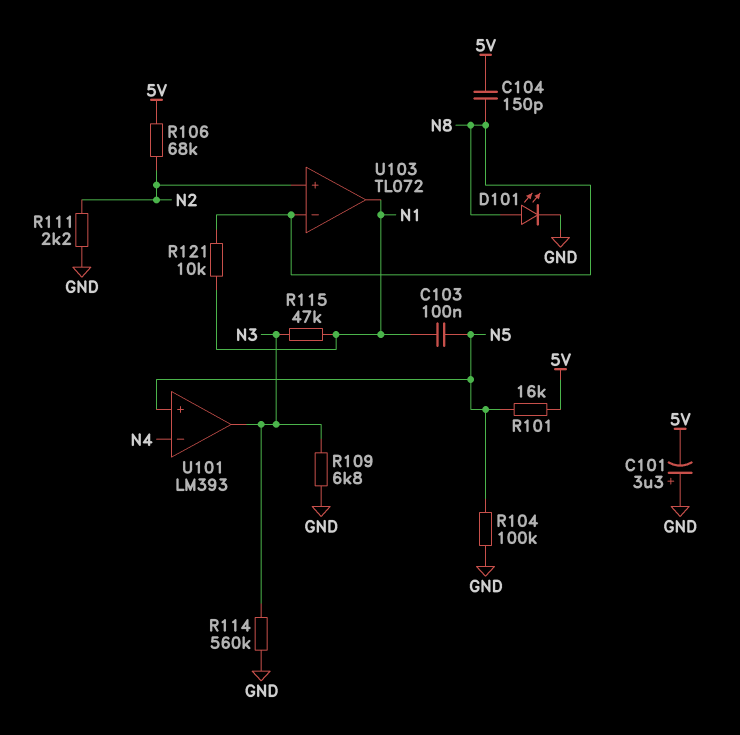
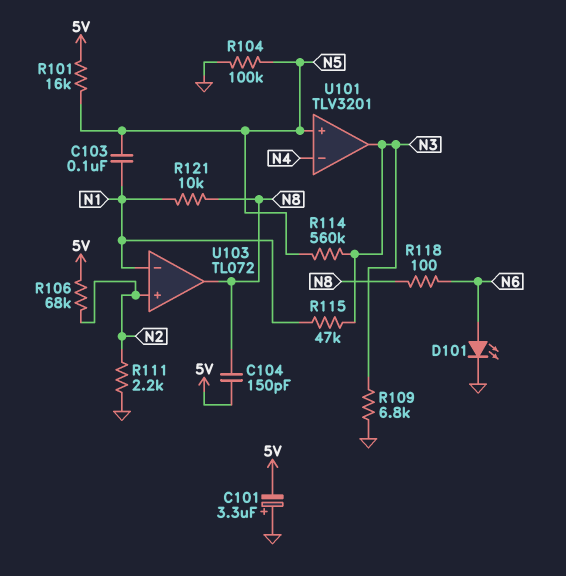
D101: LED (A N8, K GND) -> LED (A N6, K GND)
R114: 560k (GND, N3) -> 560k (N3, N5)
R118: none -> 100 (N6, N8)
U101: LM393 -> TLV3201
U103 pin in-: N8 -> N1
U103 pin out: N1 -> N8

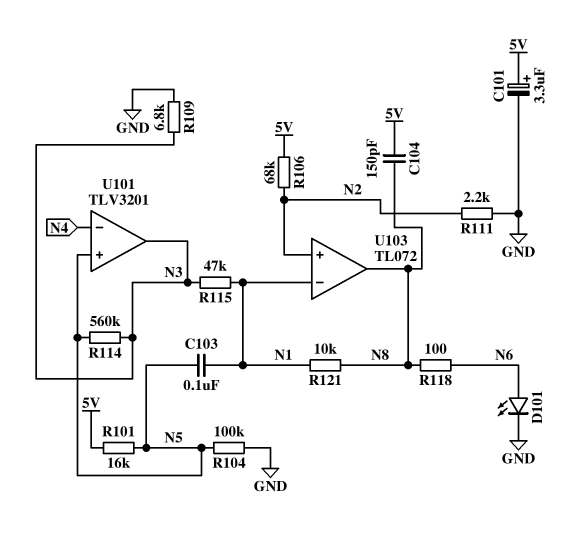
C101: 3.3uF (plus GND, minus 5V) -> 3.3uF (plus 5V, minus GND)

